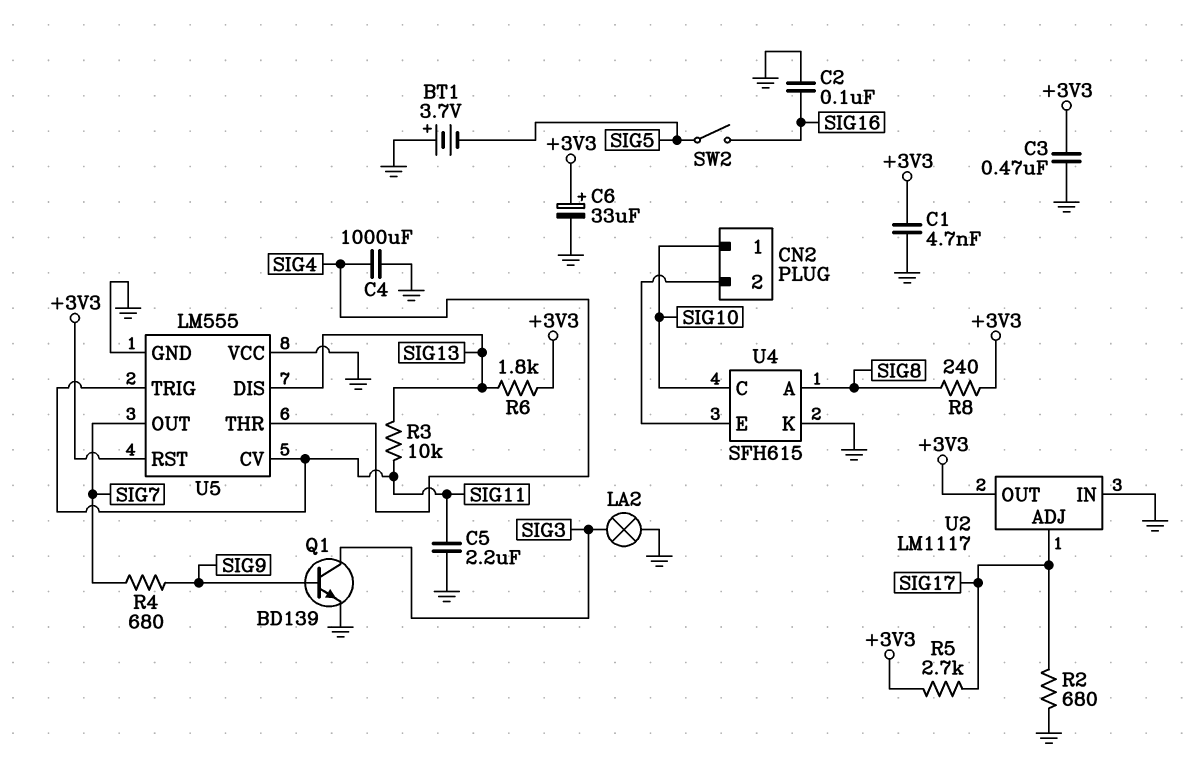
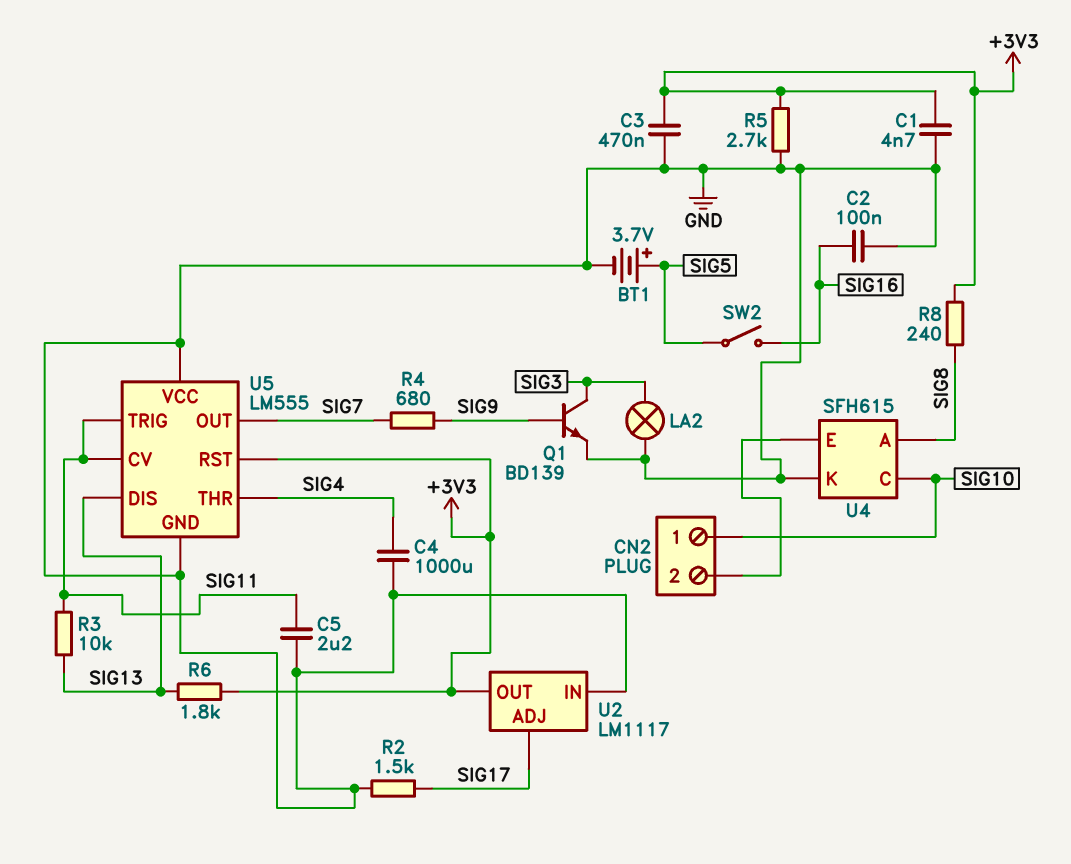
BT1: 3.7V (plus GND, minus SIG5) -> 3.7V (plus SIG5, minus GND)
C6: 33uF (plus +3V3, minus GND) -> none
R2: 680 (GND, SIG17) -> 1.5k (GND, SIG17)
R5: 2.7k (+3V3, SIG17) -> 2.7k (+3V3, GND)

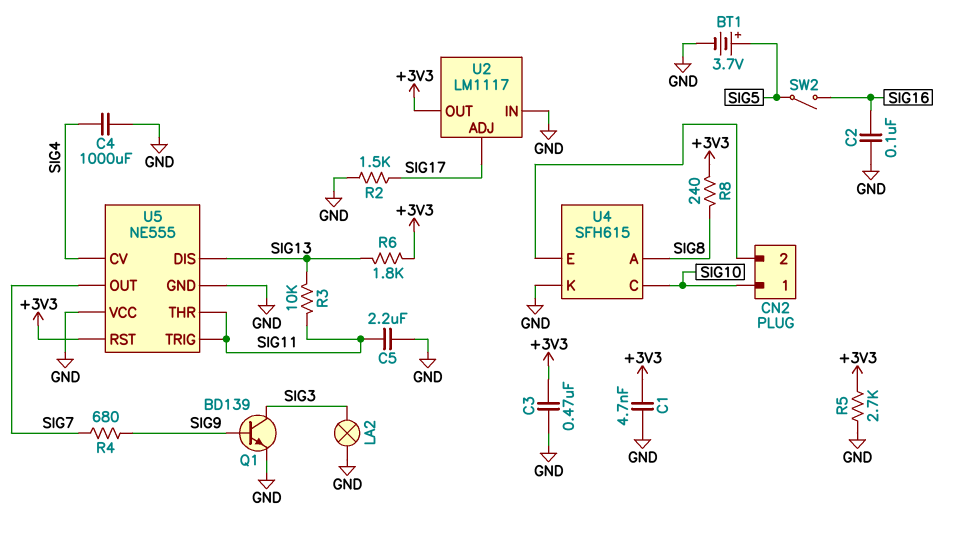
U5: LM555 -> NE555
U5 pin CV: SIG11 -> SIG4
U5 pin THR: SIG4 -> SIG11

